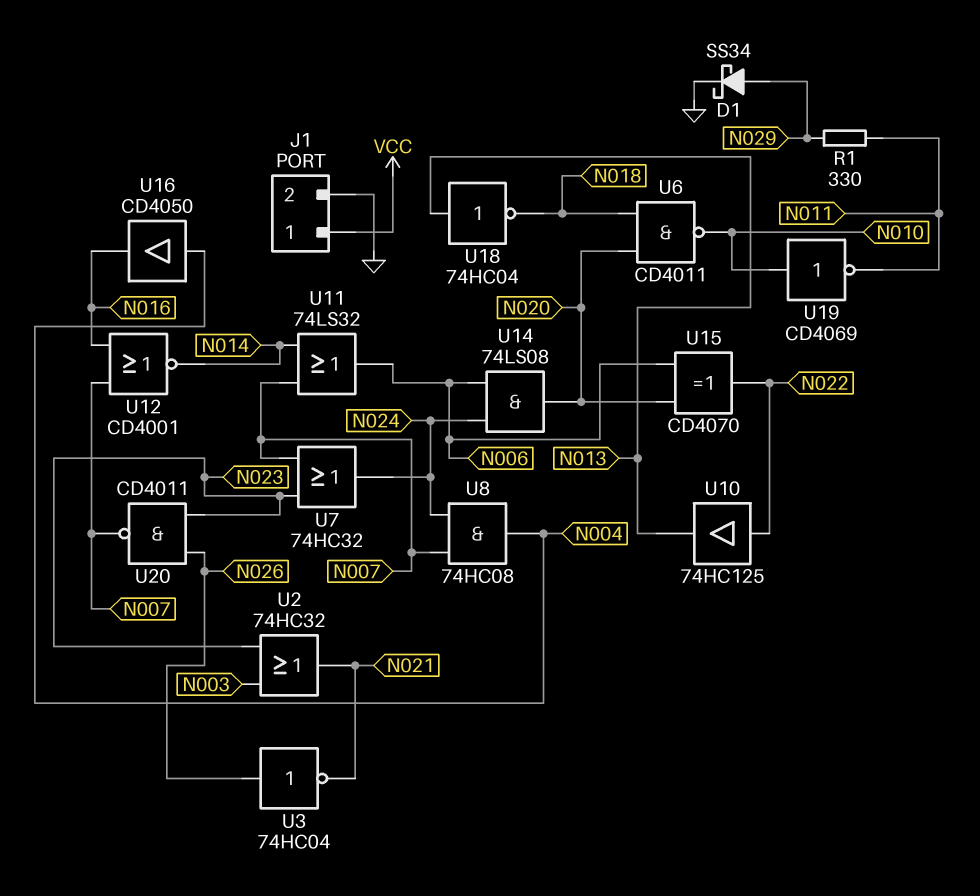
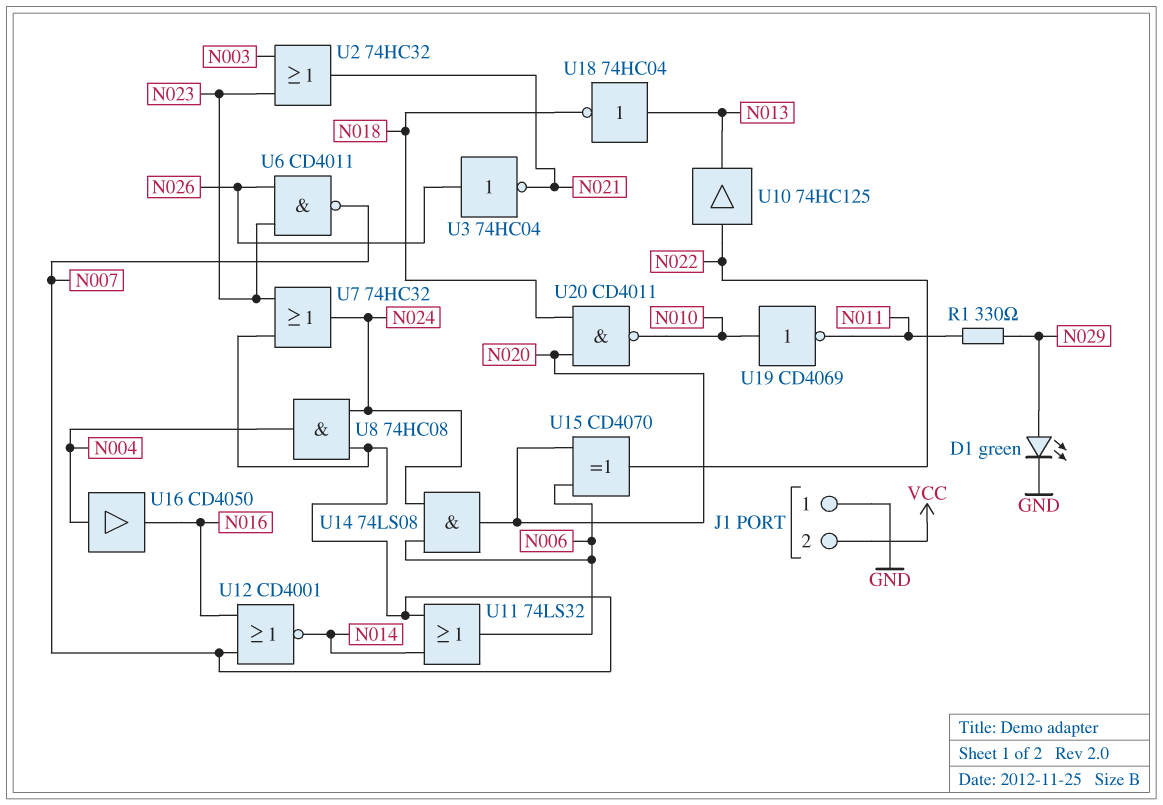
D1: schottky SS34 (A N029, K GND) -> LED green (A N029, K GND)
J1 pin 1: VCC -> GND
J1 pin 2: GND -> VCC
U6: NAND CD4011 (in N018, in N020, out N010) -> NAND CD4011 (in N023, in N026, out N007)
U20: NAND CD4011 (in N023, in N026, out N007) -> NAND CD4011 (in N018, in N020, out N010)

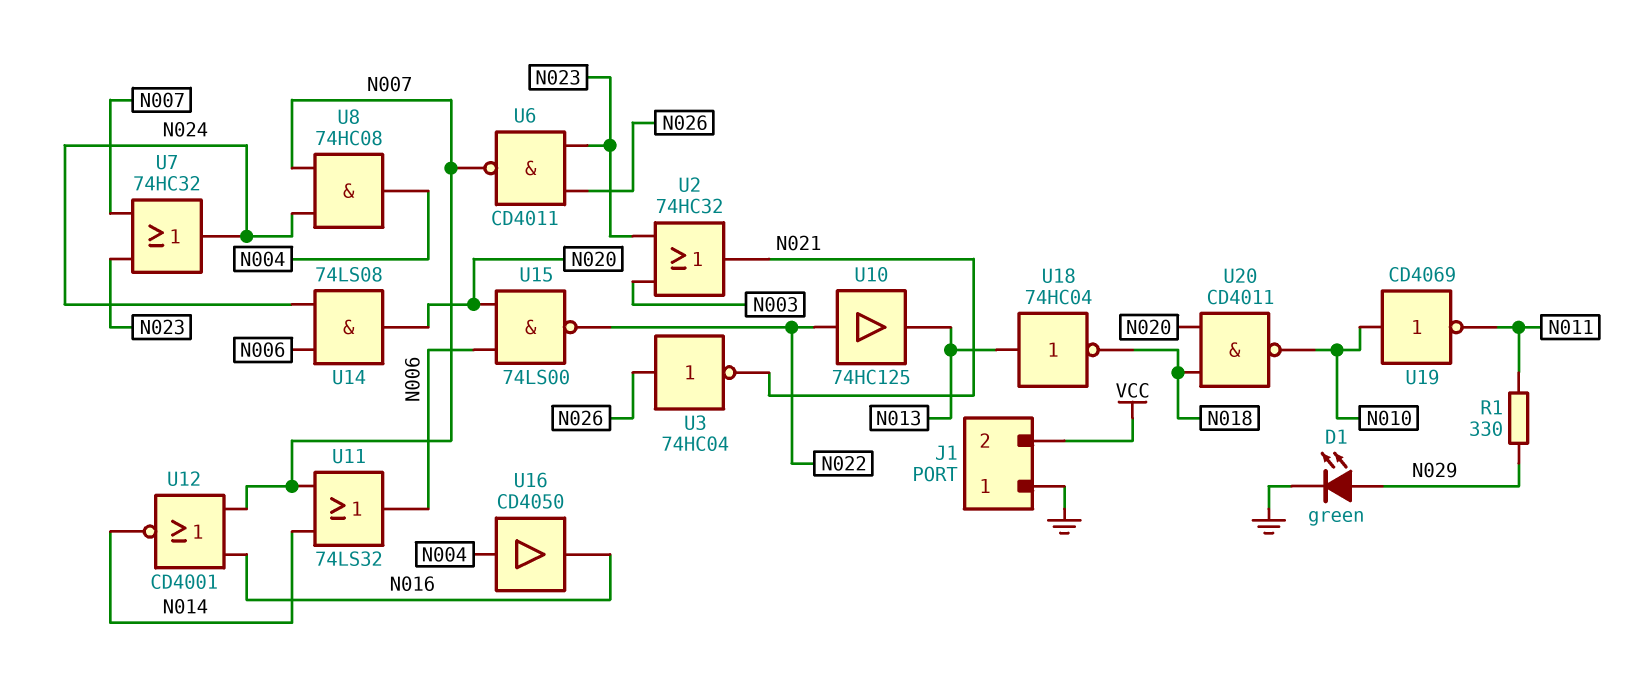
U15: XOR CD4070 (in N006, in N020, out N022) -> NAND 74LS00 (in N006, in N020, out N022)

